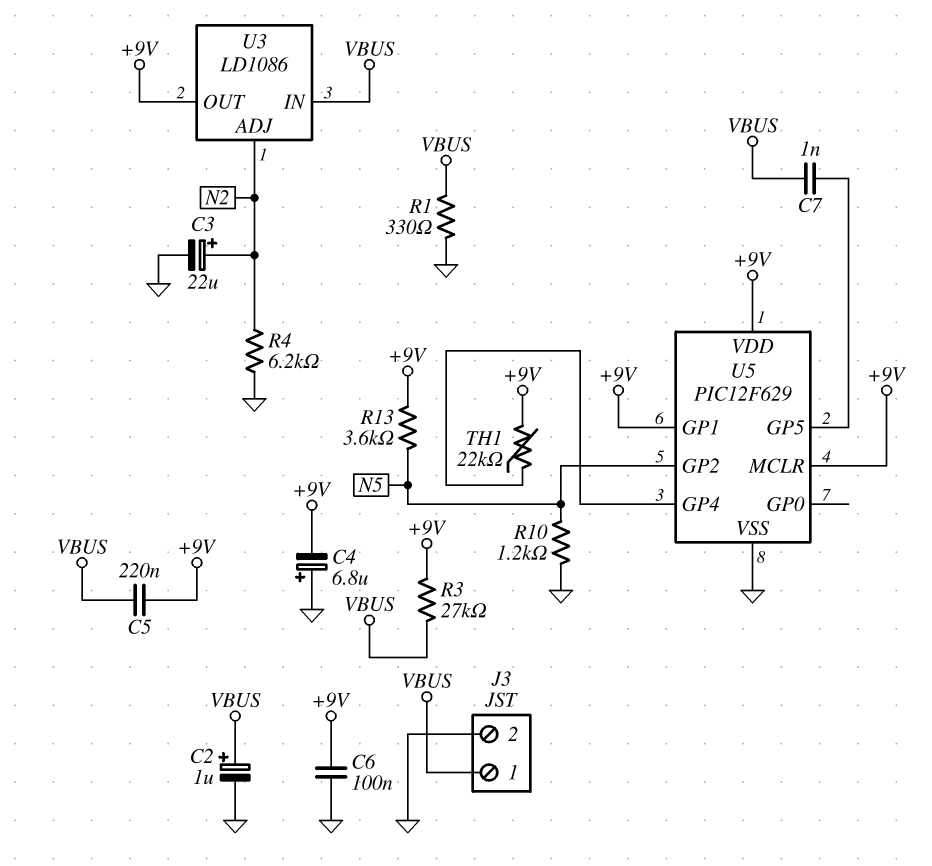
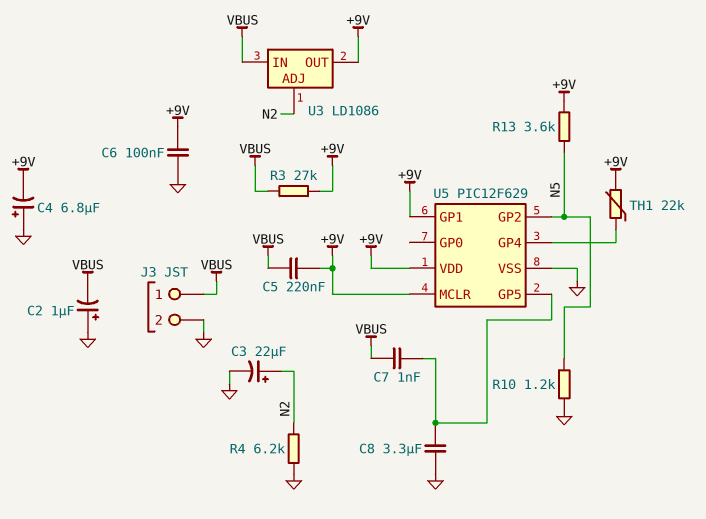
C2: 1uF (plus VBUS, minus GND) -> 1uF (plus GND, minus VBUS)
C8: none -> 3.3uF (GND, U5/GP5)
R1: 330 (GND, VBUS) -> none

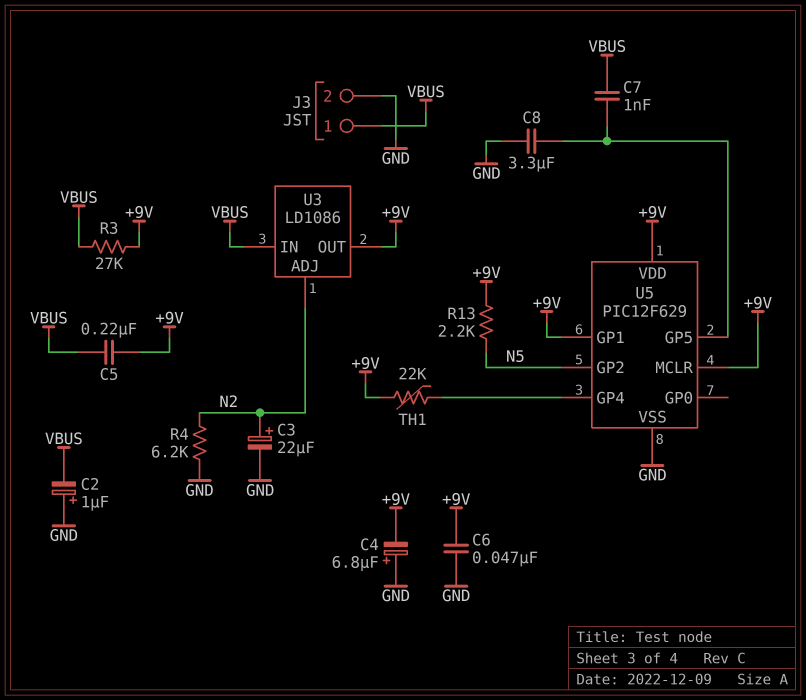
C6: 100nF (+9V, GND) -> 47nF (+9V, GND)
R10: 1.2k (GND, N5) -> none
R13: 3.6k (+9V, N5) -> 2.2k (+9V, N5)

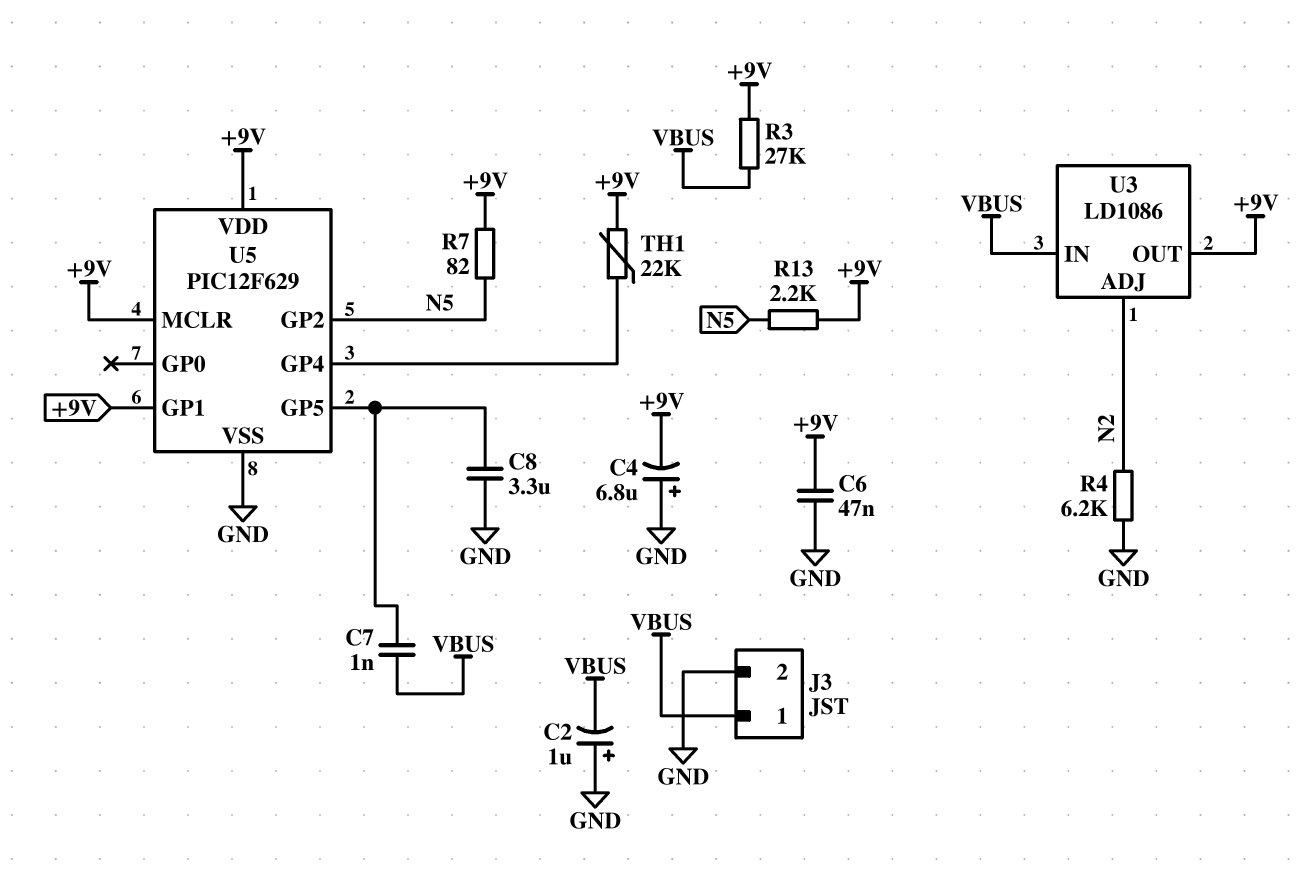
C3: 22uF (plus N2, minus GND) -> none
C5: 220nF (+9V, VBUS) -> none
R7: none -> 82 (+9V, N5)

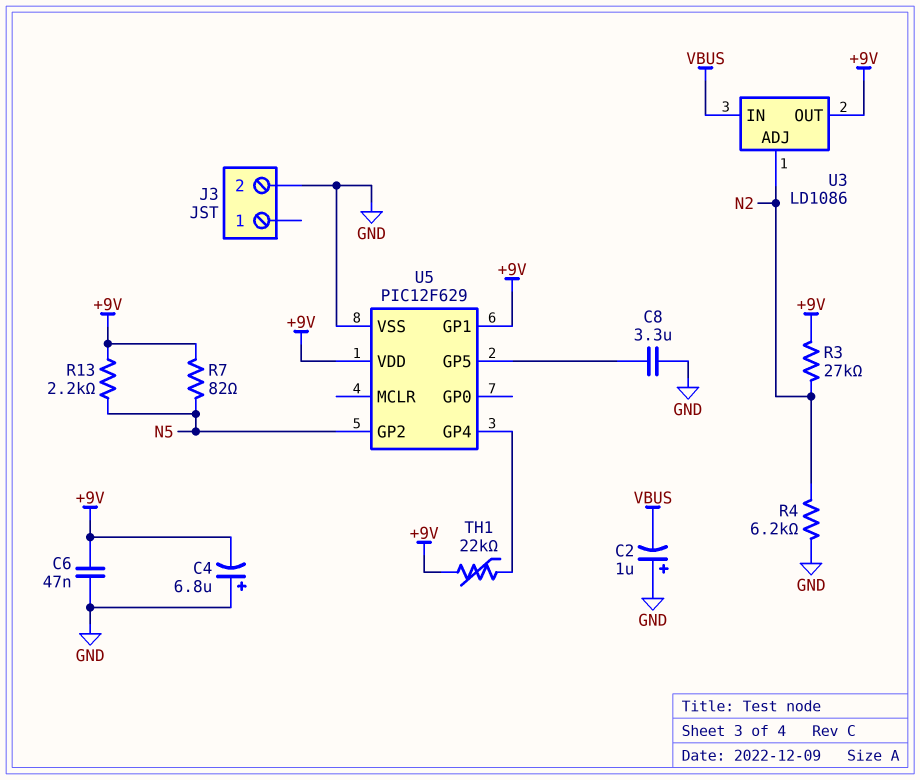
C7: 1nF (U5/GP5, VBUS) -> none
J3 pin 1: VBUS -> none
R3: 27k (+9V, VBUS) -> 27k (+9V, N2)
U5 pin MCLR: +9V -> none

